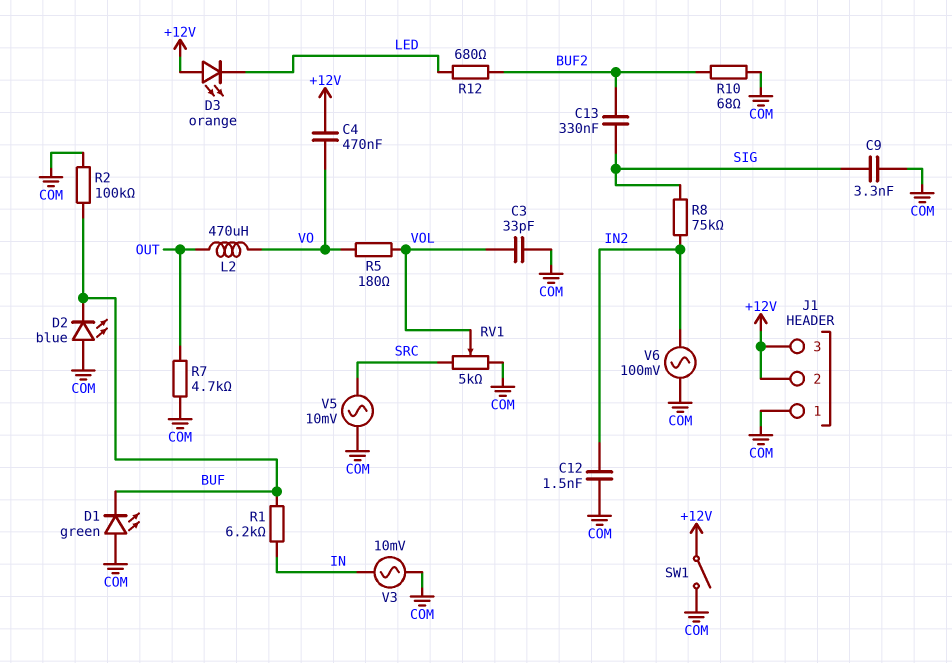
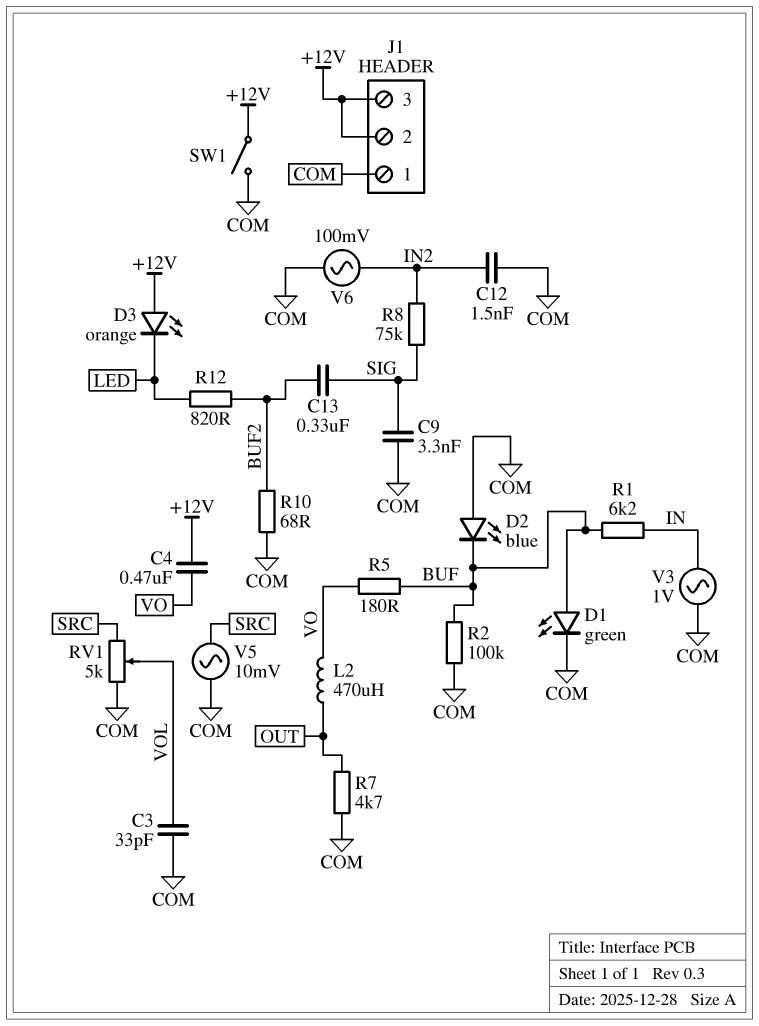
D1: LED green (A COM, K BUF) -> LED green (A BUF, K COM)
R5: 180 (VO, VOL) -> 180 (BUF, VO)
R12: 680 (BUF2, LED) -> 820 (BUF2, LED)
V3: AC 10mV (COM, IN) -> AC 1V (COM, IN)

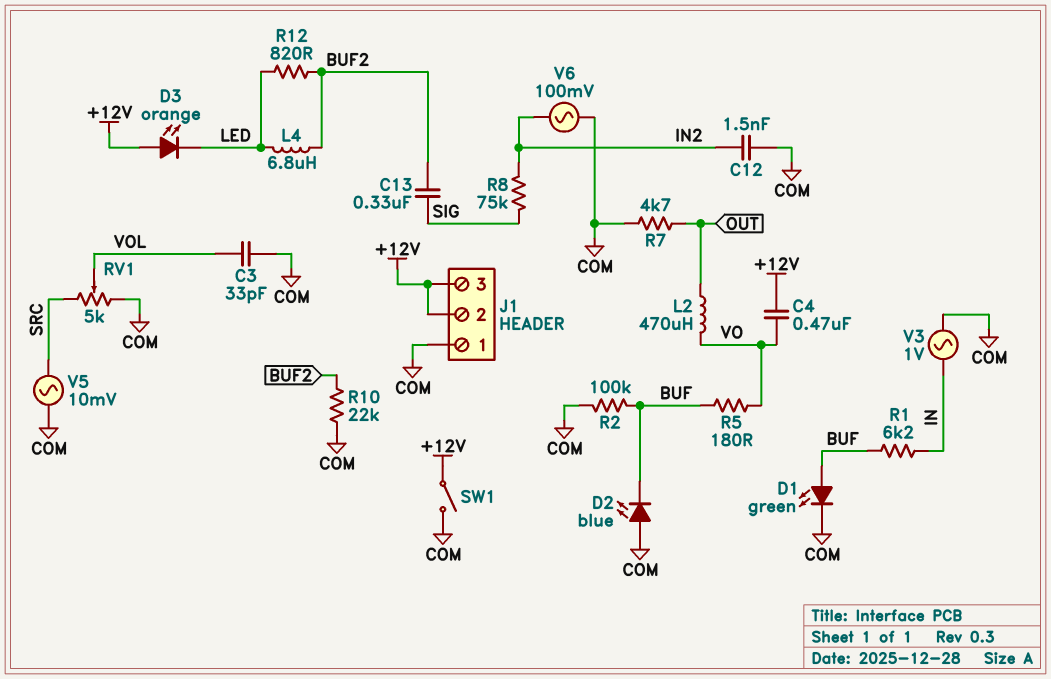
C9: 3.3nF (COM, SIG) -> none
L4: none -> 6.8uH (BUF2, LED)
R10: 68 (BUF2, COM) -> 22k (BUF2, COM)

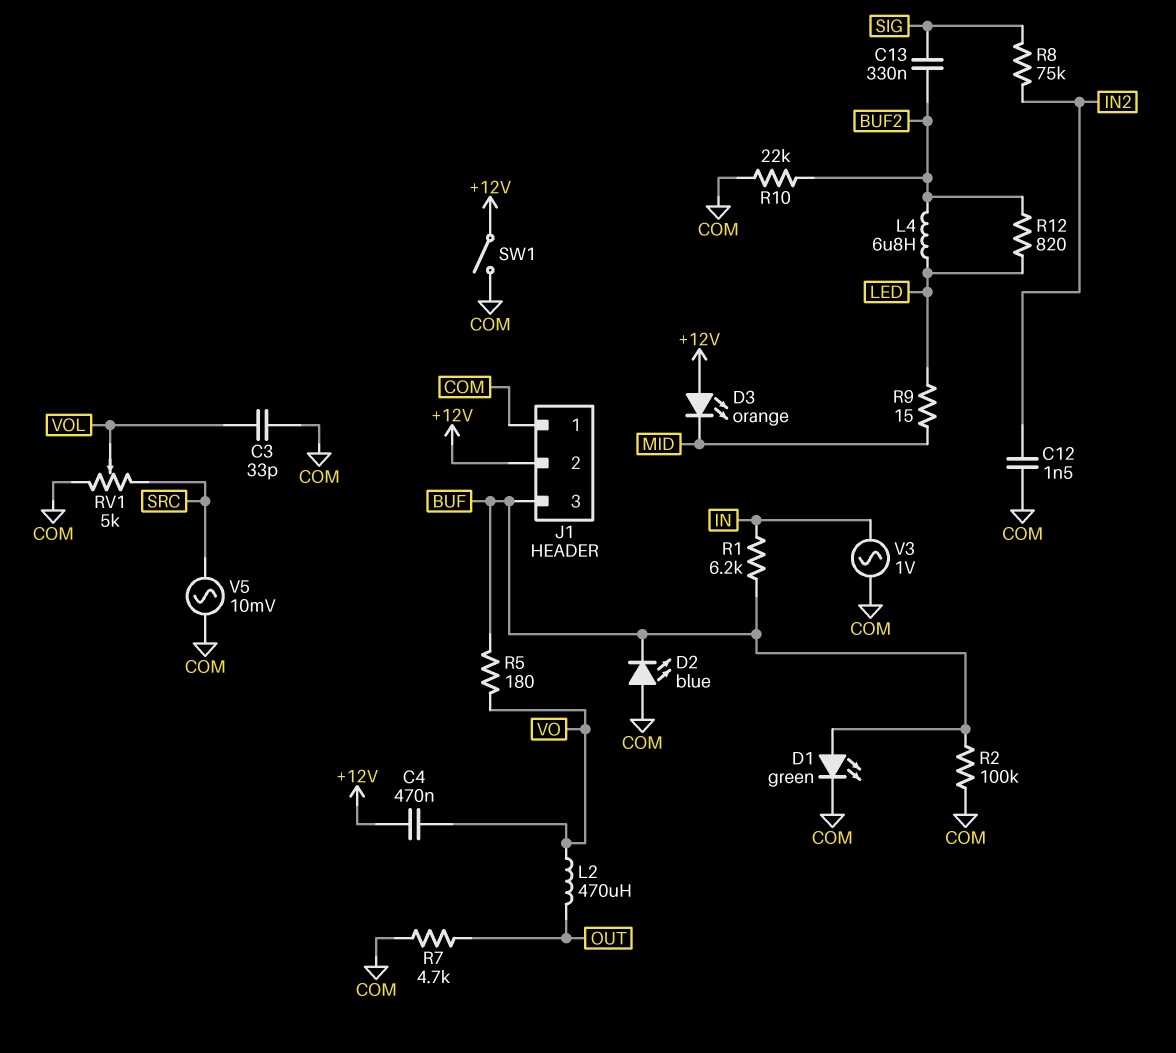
D3: LED orange (A +12V, K LED) -> LED orange (A +12V, K MID)
J1 pin 3: +12V -> BUF
R9: none -> 15 (LED, MID)
V6: AC 100mV (COM, IN2) -> none

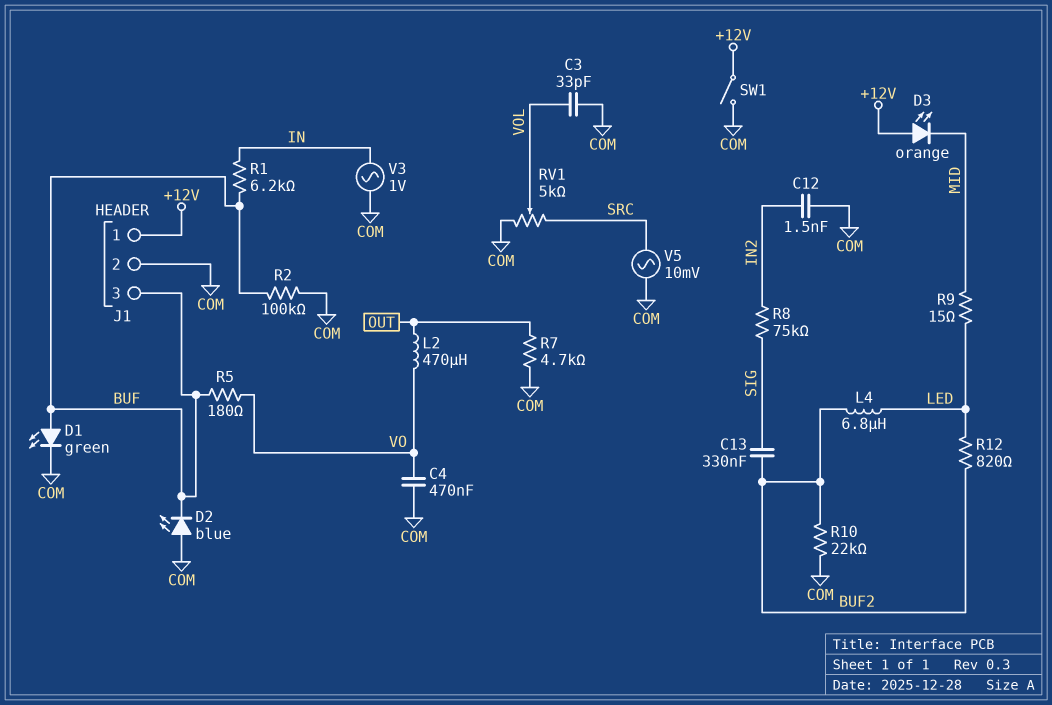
C4: 470nF (+12V, VO) -> 470nF (COM, VO)
J1 pin 1: COM -> +12V
J1 pin 2: +12V -> COM

